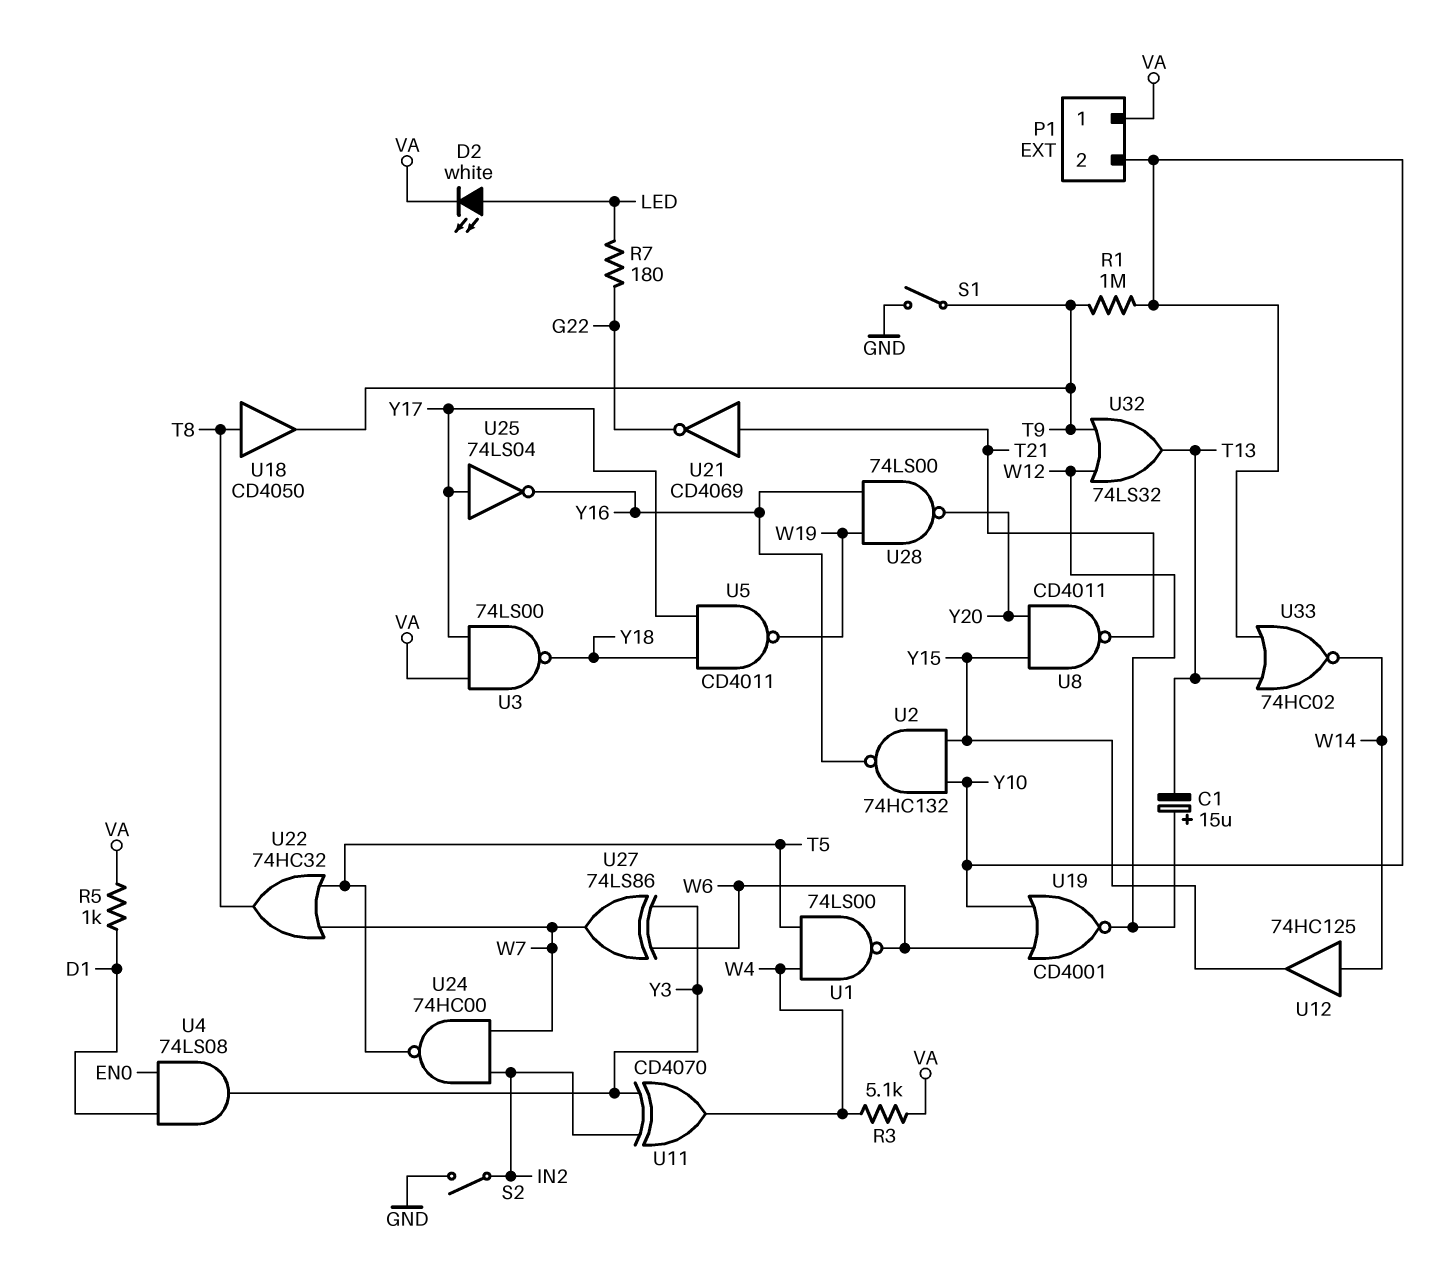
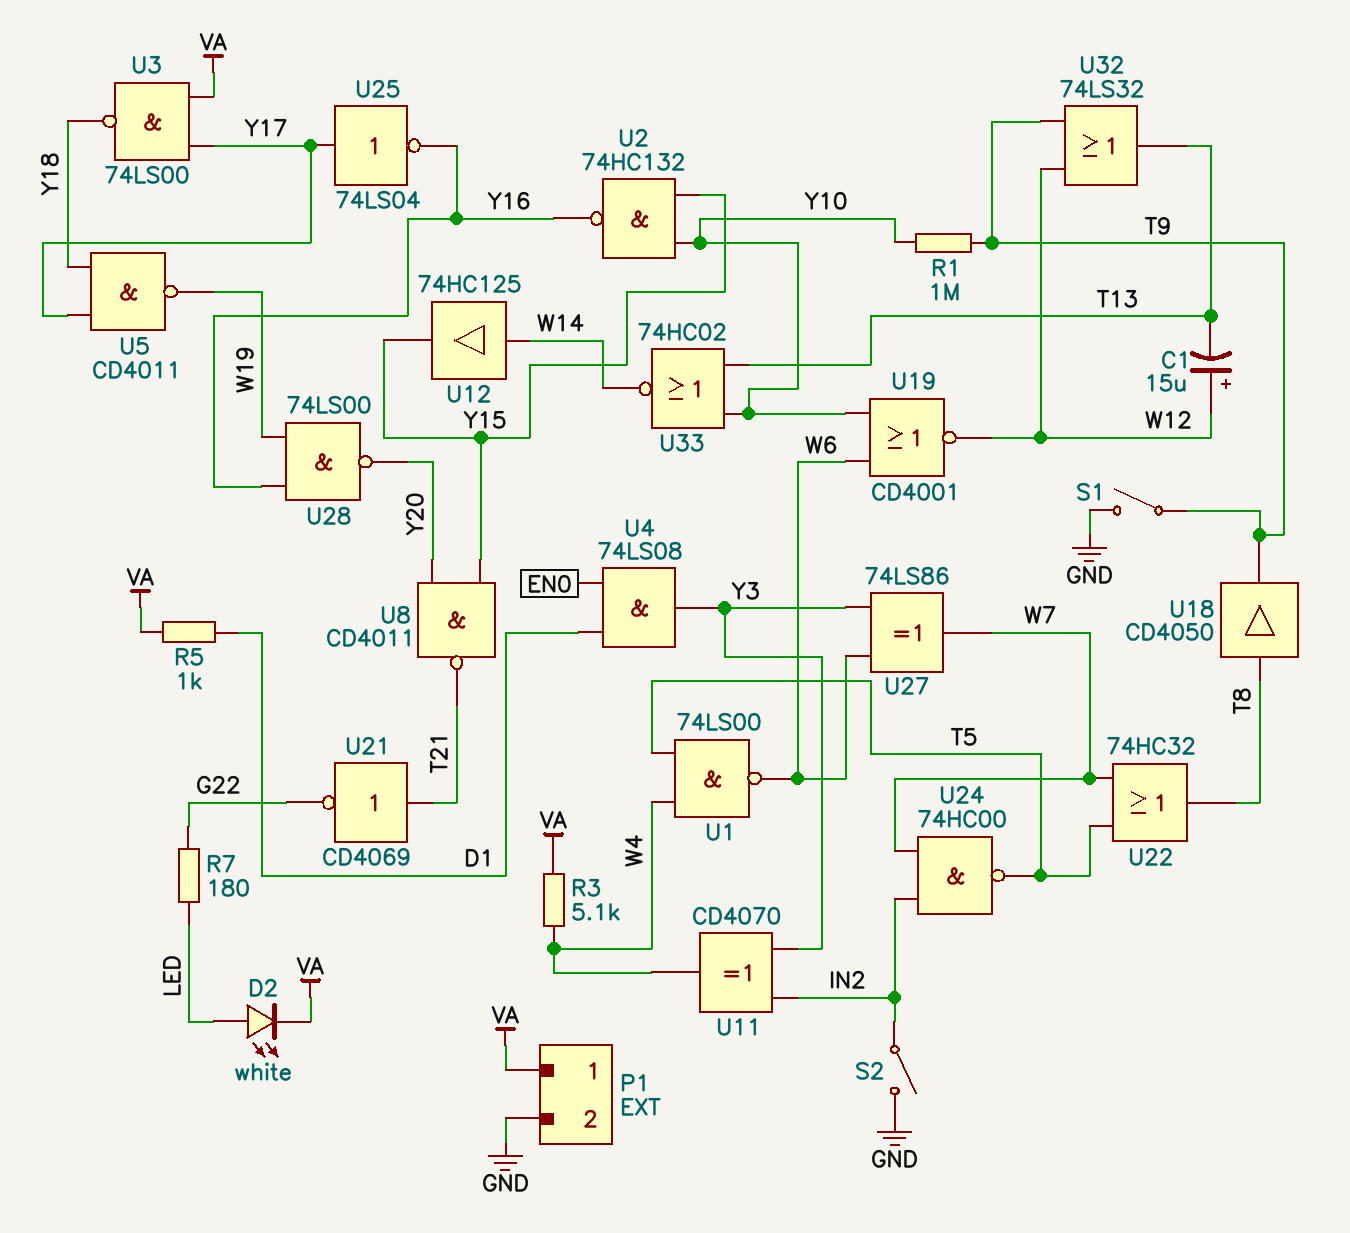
P1 pin 2: Y10 -> GND

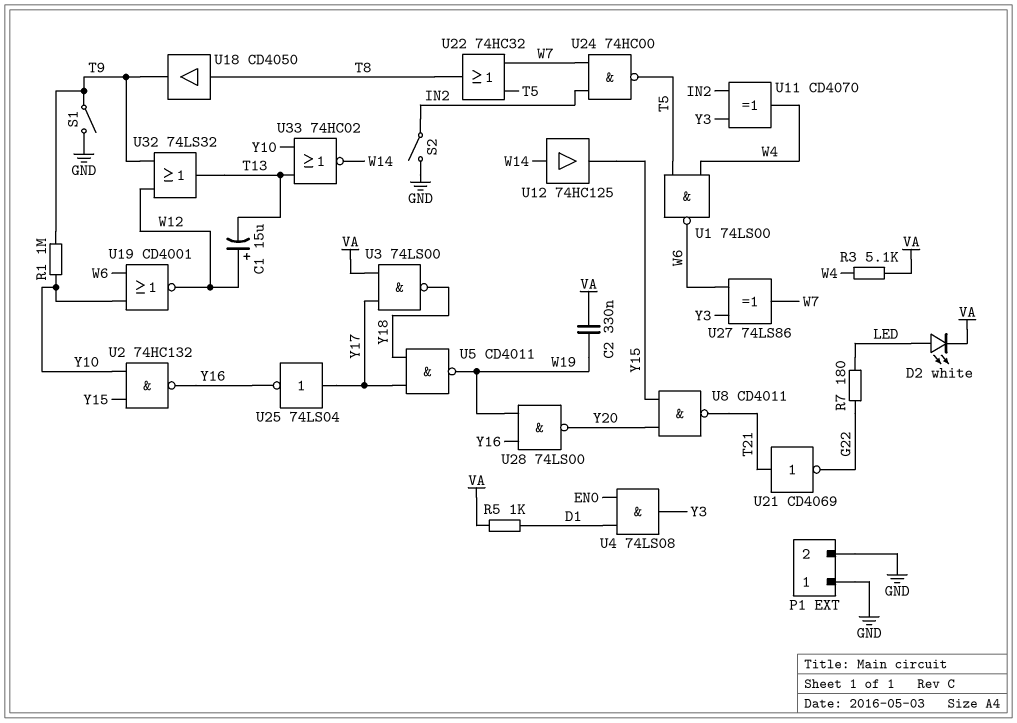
C2: none -> 330nF (VA, W19)
P1 pin 1: VA -> GND

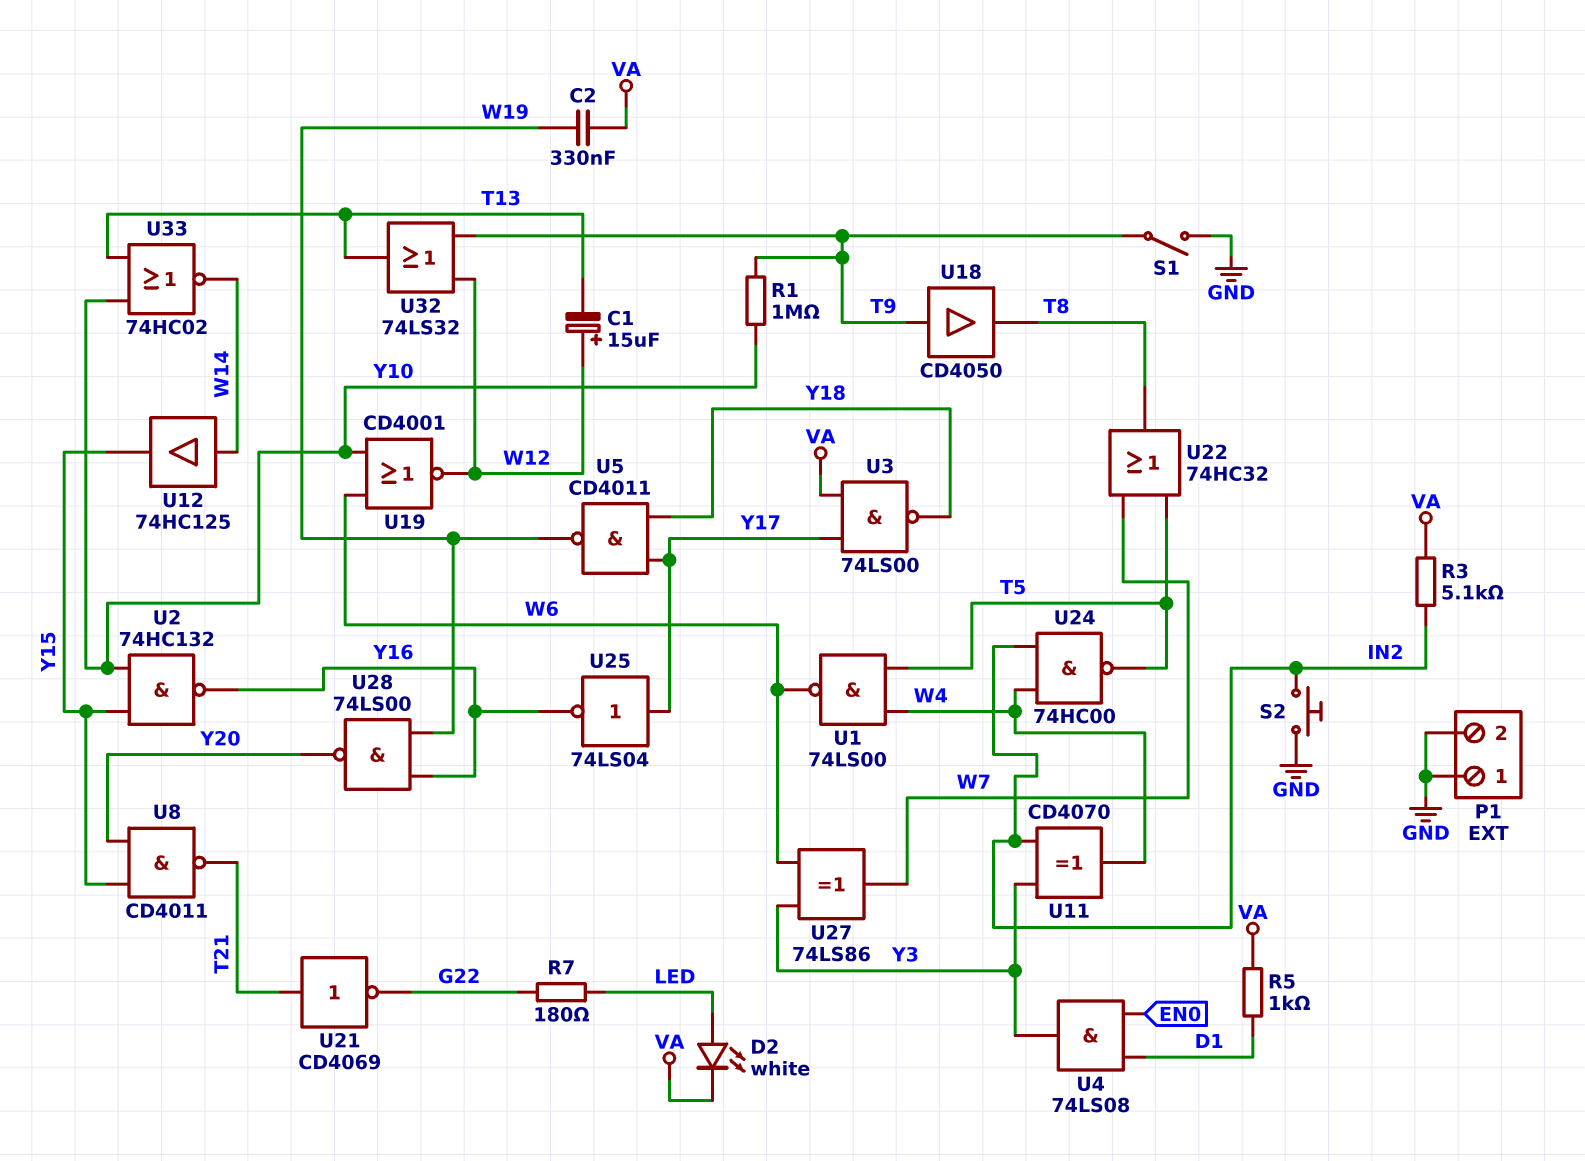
R3: 5.1k (VA, W4) -> 5.1k (IN2, VA)
S2: switch (GND, IN2) -> button (GND, IN2)
U18: buffer CD4050 (in T8, out T9) -> buffer CD4050 (in T9, out T8)
U24: NAND 74HC00 (in IN2, in W7, out T5) -> NAND 74HC00 (in IN2, in W4, out T5)

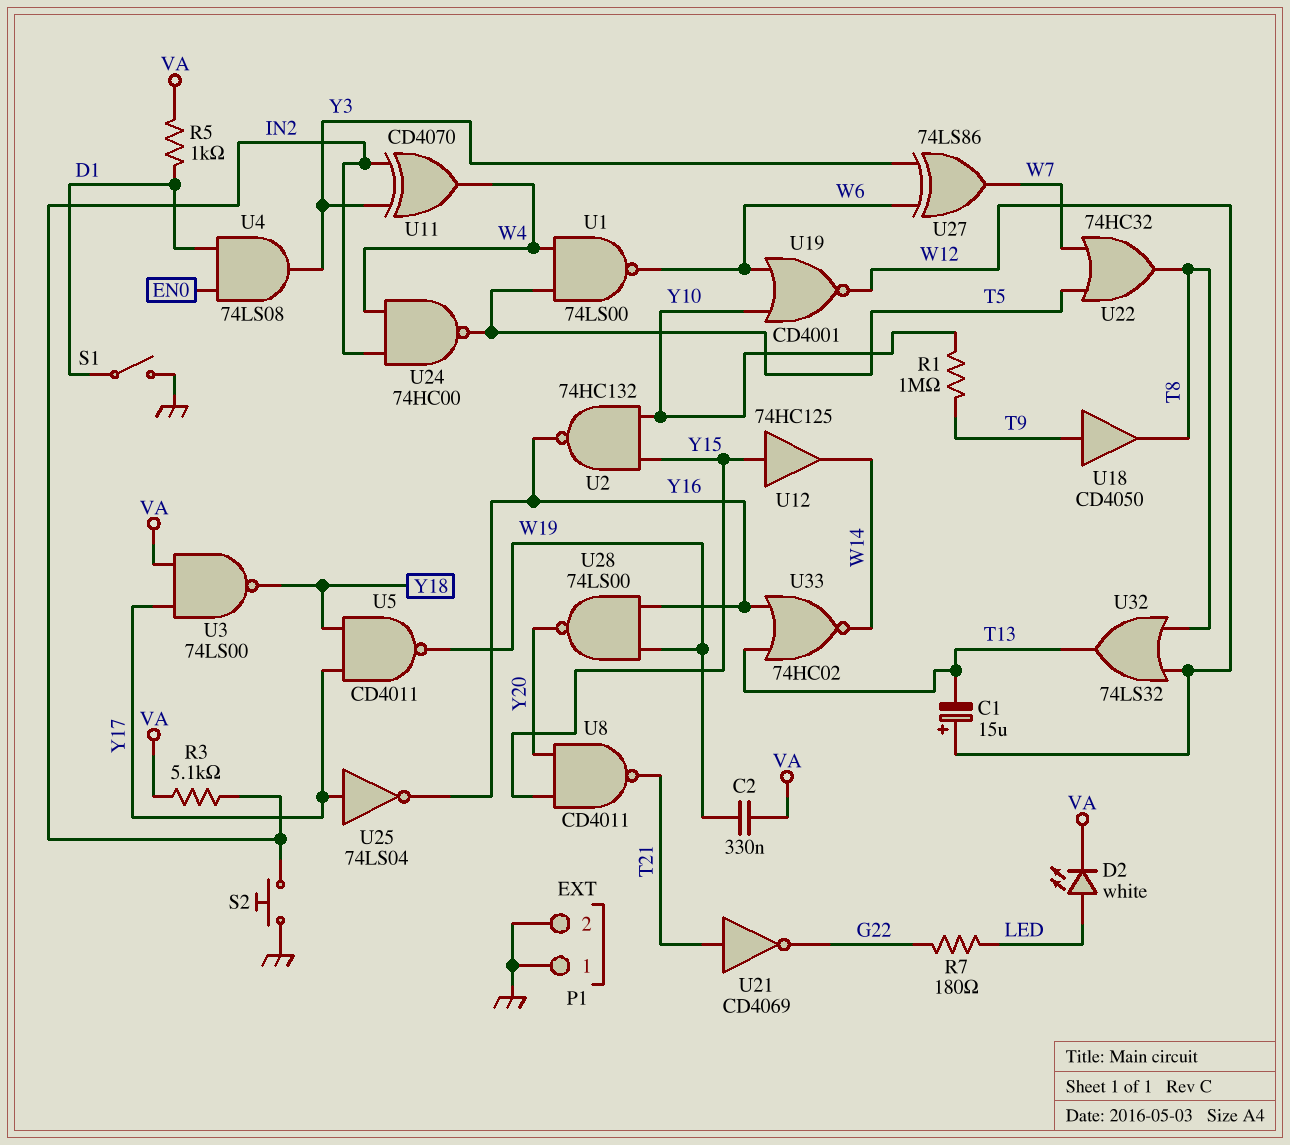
S1: switch (GND, T9) -> switch (D1, GND)
U12: buffer 74HC125 (in W14, out Y15) -> buffer 74HC125 (in Y15, out W14)
U32: OR 74LS32 (in T9, in W12, out T13) -> OR 74LS32 (in T8, in W12, out T13)
U33: NOR 74HC02 (in T13, in Y10, out W14) -> NOR 74HC02 (in T13, in Y16, out W14)

